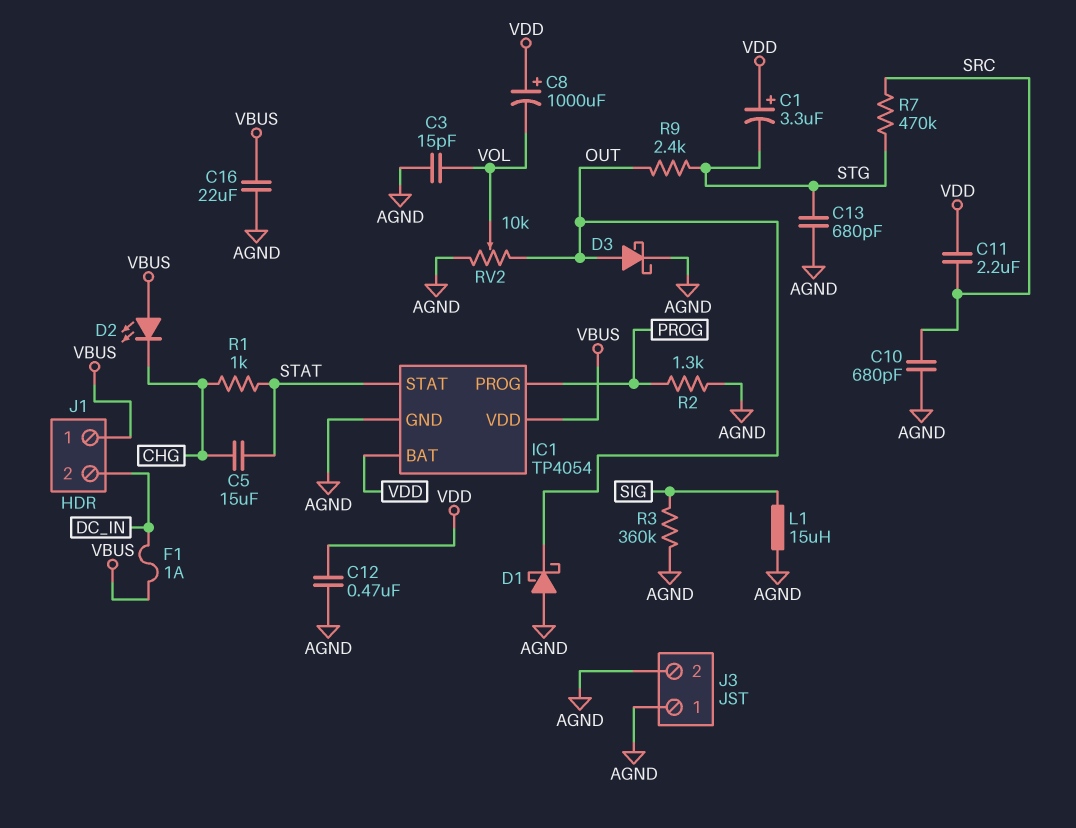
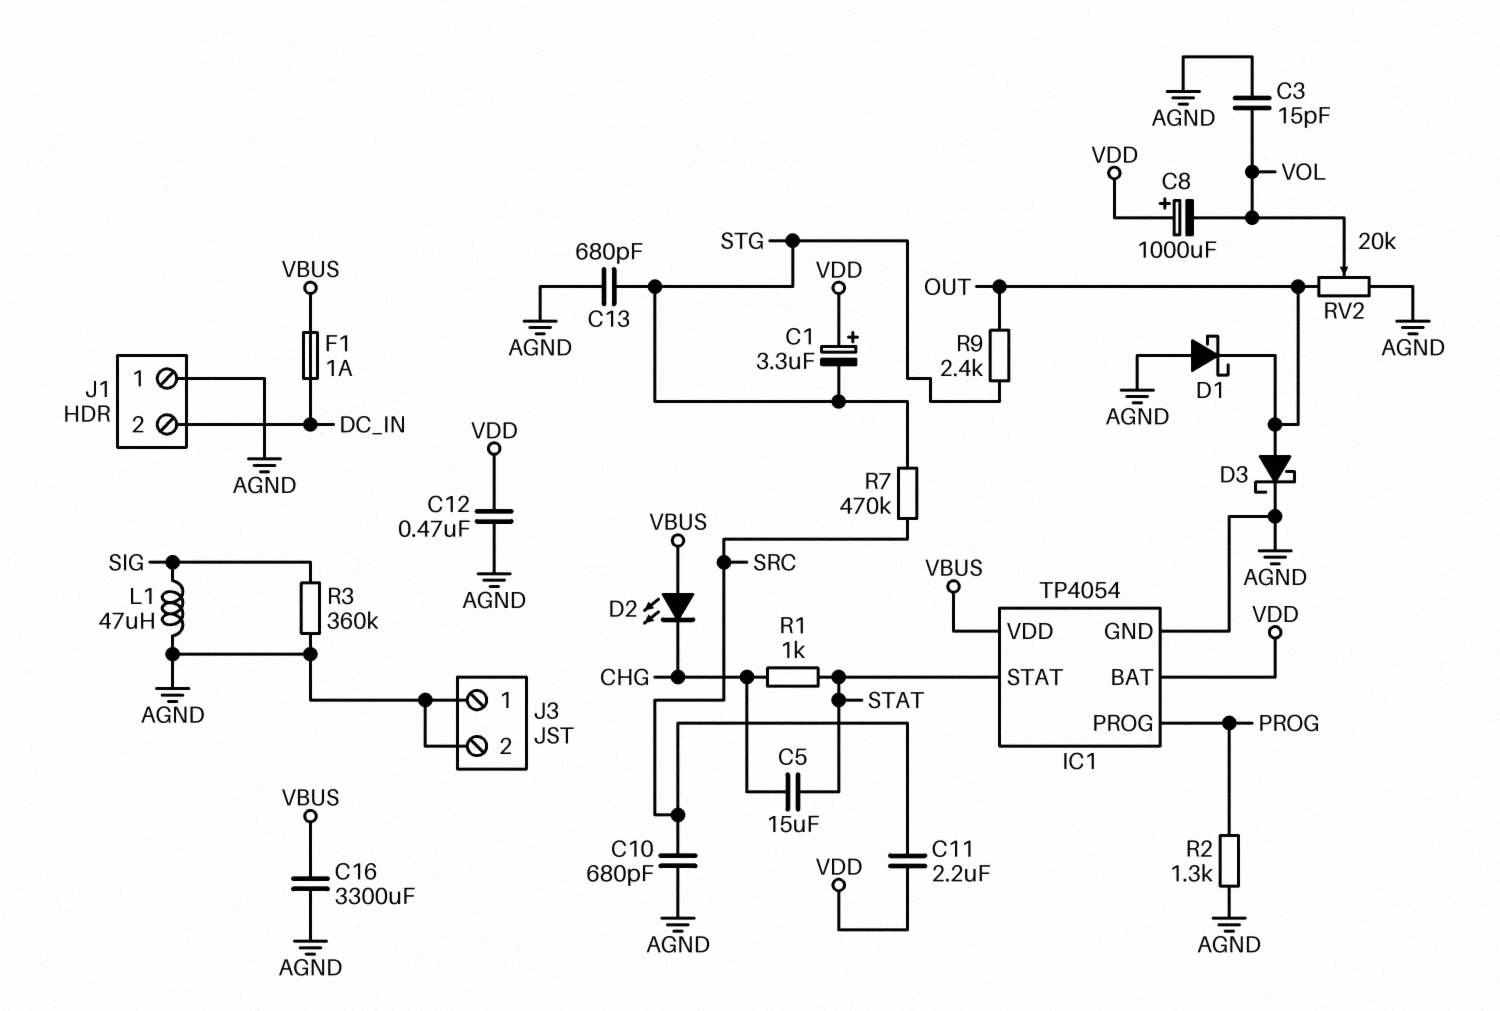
C16: 22uF (AGND, VBUS) -> 3300uF (AGND, VBUS)
J1 pin 1: VBUS -> AGND
L1: 15uH (AGND, SIG) -> 47uH (AGND, SIG)
RV2: 10k (AGND, OUT, wiper VOL) -> 20k (AGND, OUT, wiper VOL)

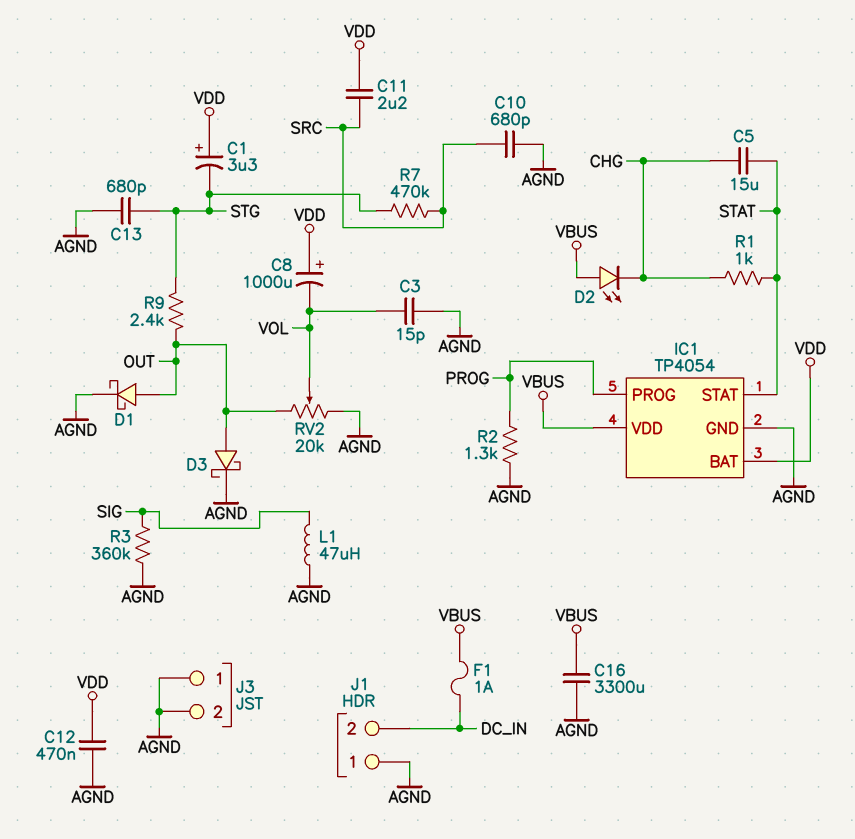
D1: schottky (A AGND, K OUT) -> schottky (A OUT, K AGND)

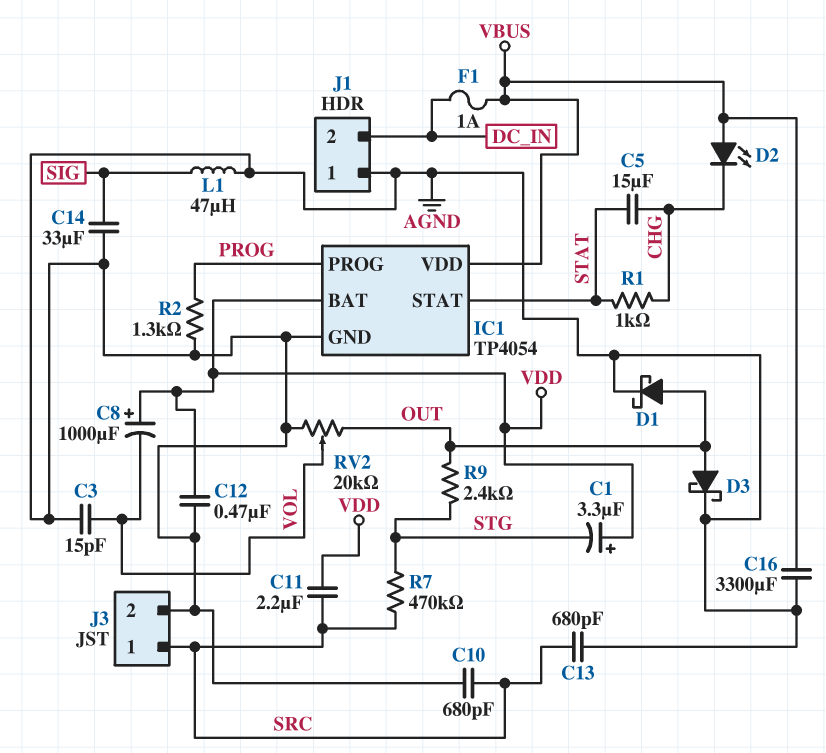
C13: 680pF (AGND, STG) -> 680pF (AGND, SRC)
C14: none -> 33uF (AGND, SIG)
J3 pin 1: AGND -> SRC
R3: 360k (AGND, SIG) -> none

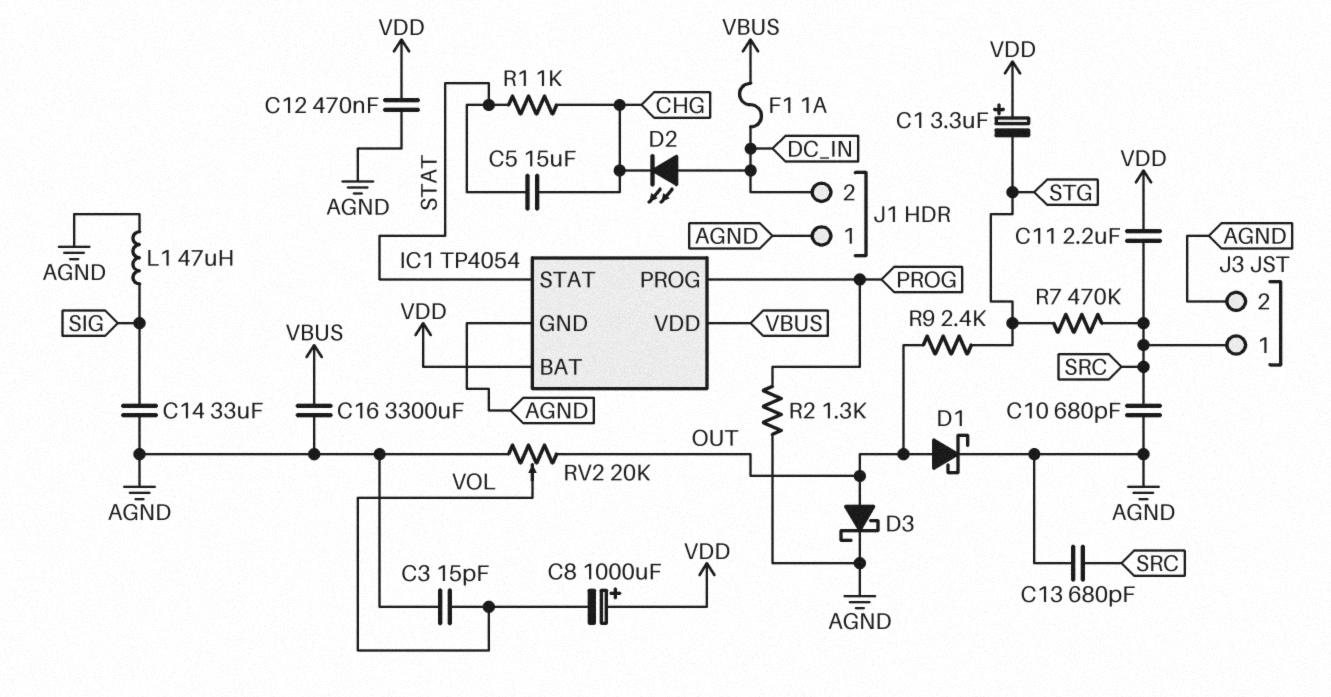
D2: LED (A VBUS, K CHG) -> LED (A DC_IN, K CHG)

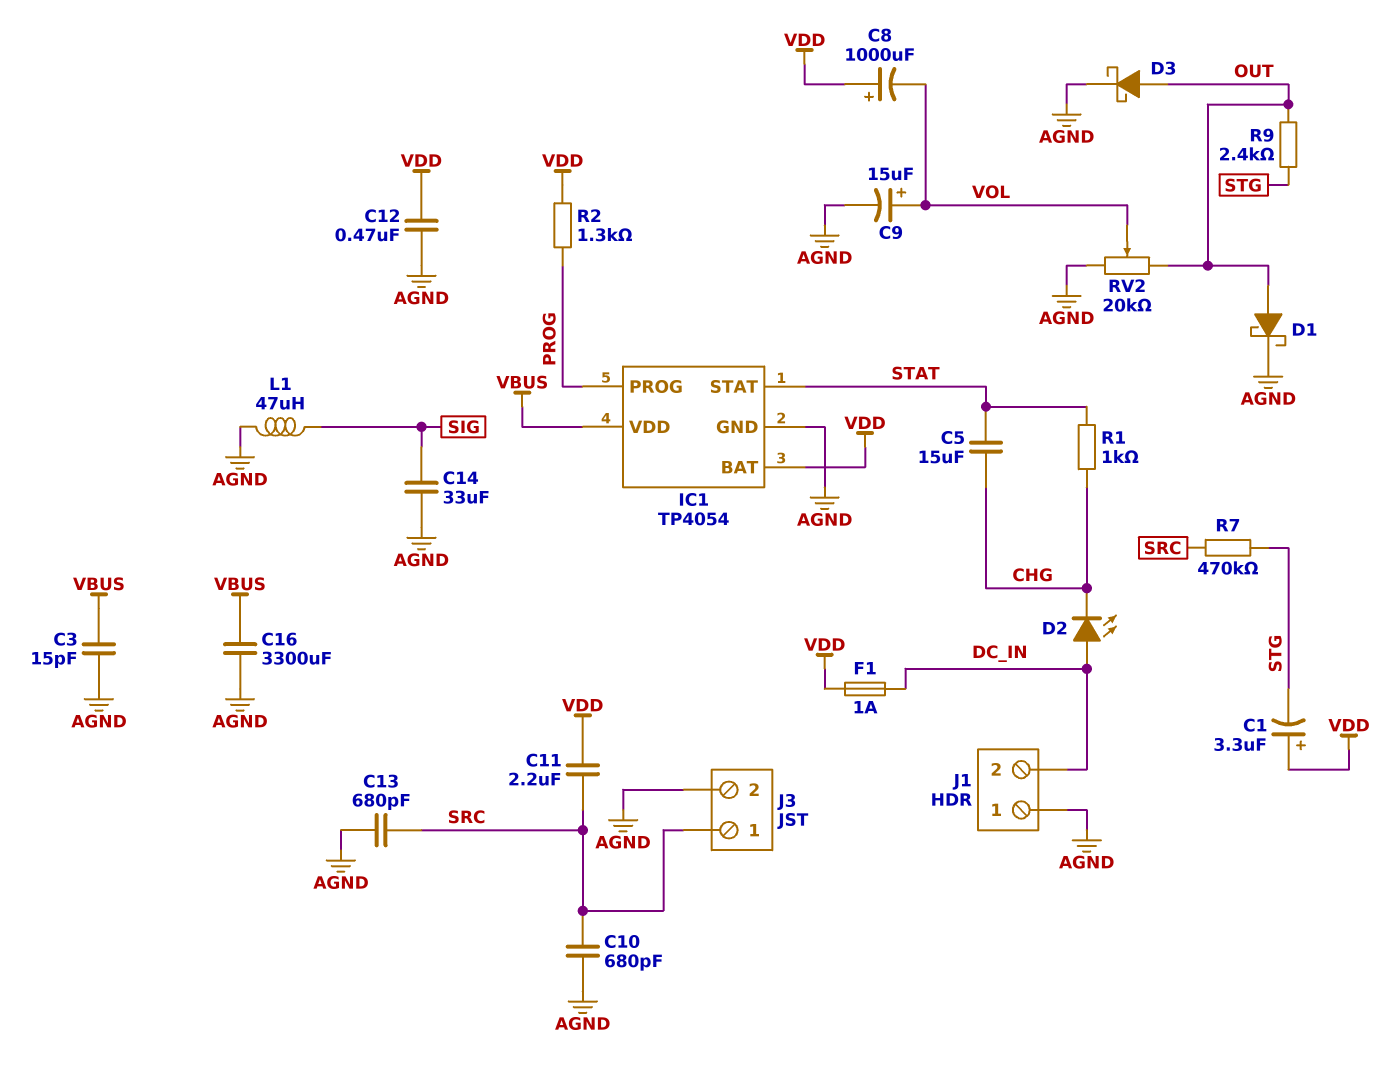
C3: 15pF (AGND, VOL) -> 15pF (AGND, VBUS)
C9: none -> 15uF (plus VOL, minus AGND)
F1: 1A (DC_IN, VBUS) -> 1A (DC_IN, VDD)
R2: 1.3k (AGND, PROG) -> 1.3k (PROG, VDD)

